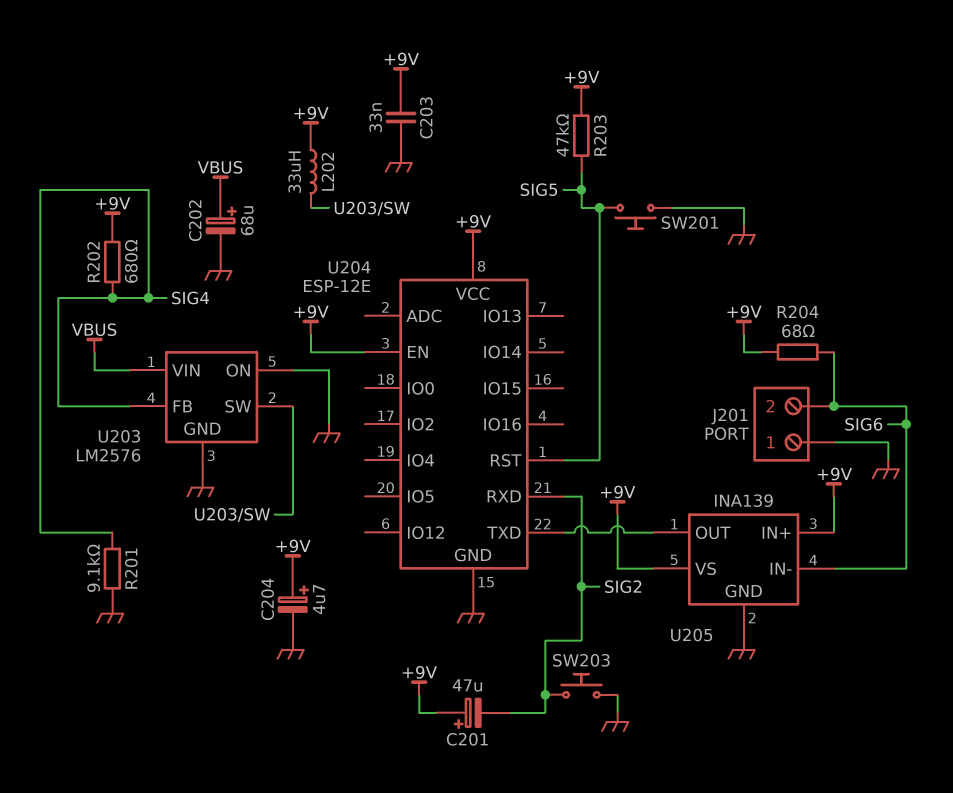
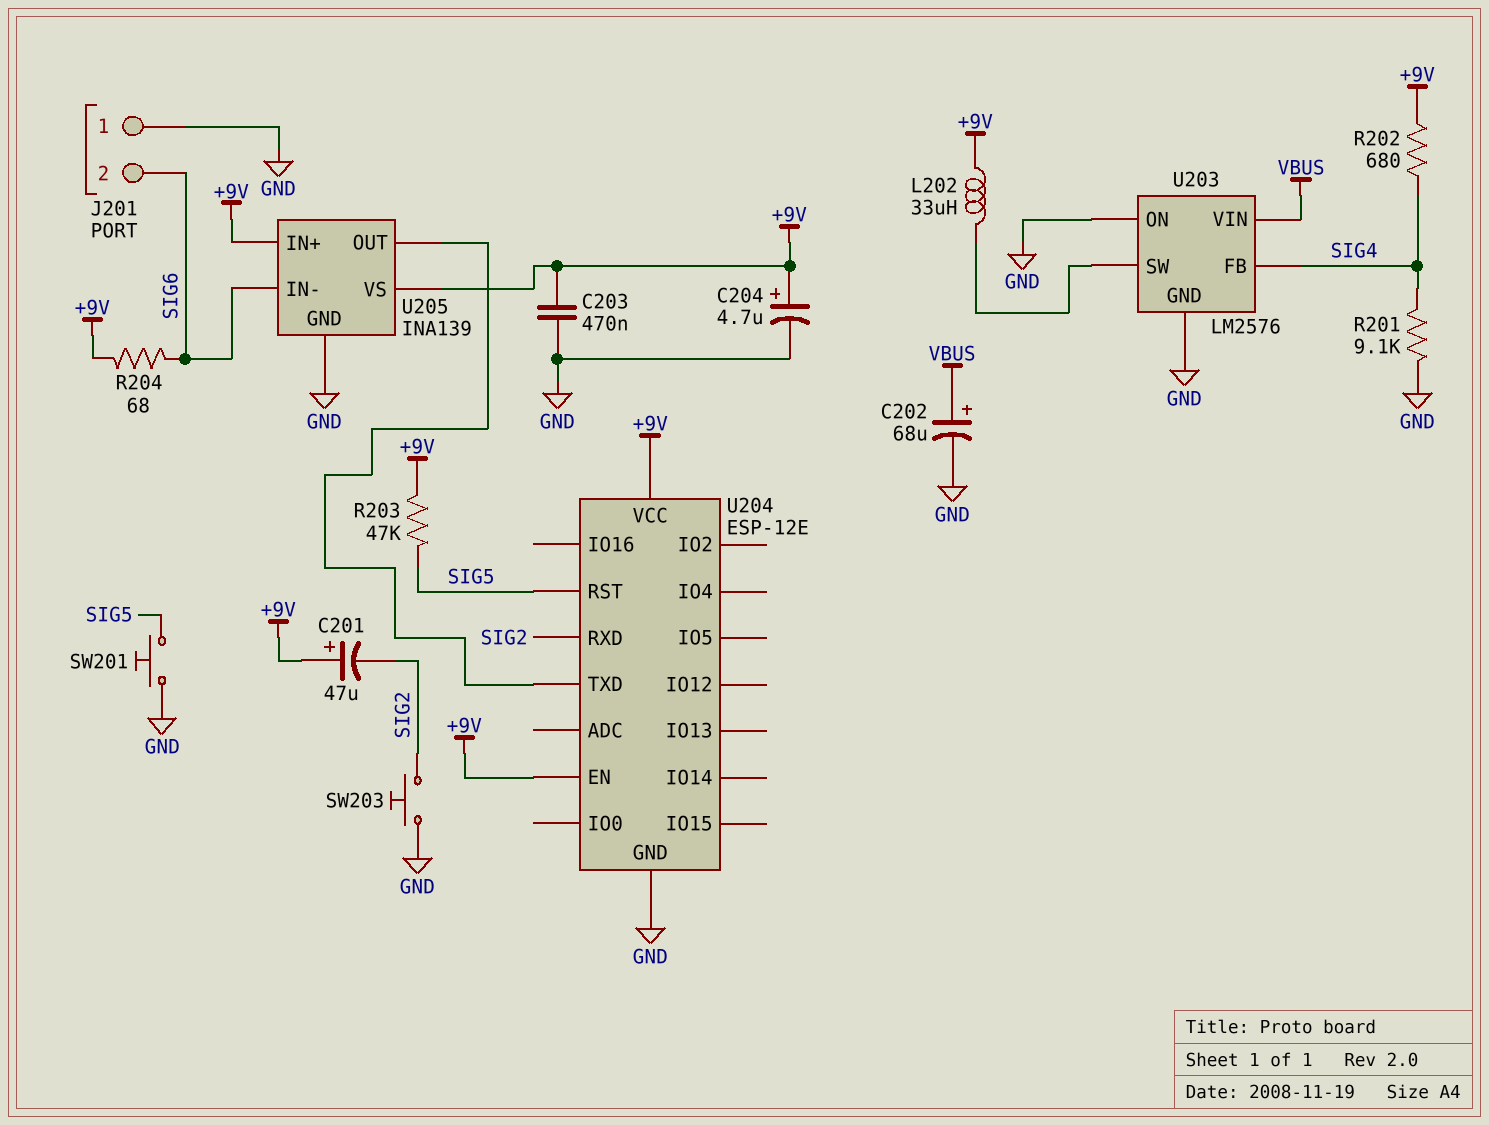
C203: 33nF (+9V, GND) -> 470nF (+9V, GND)

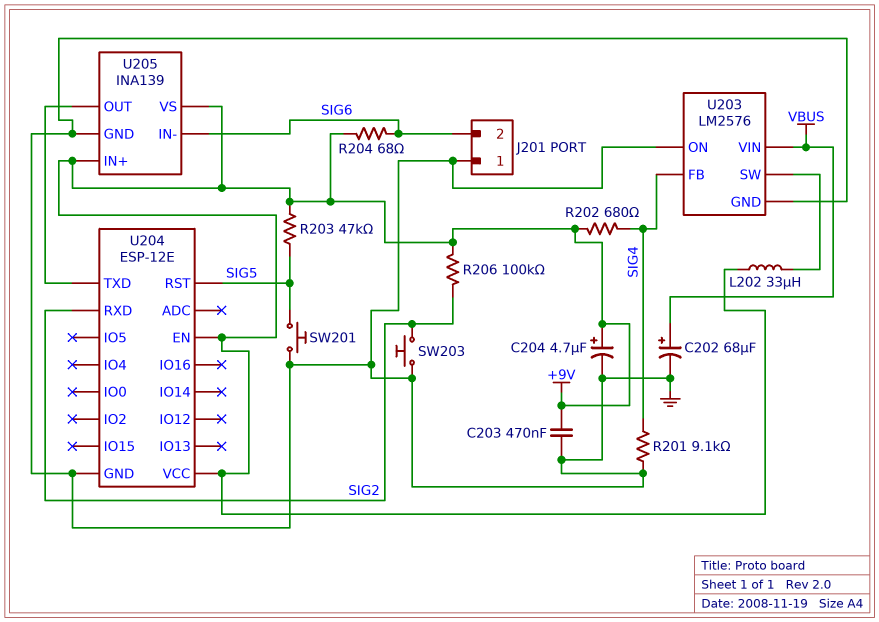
C201: 47uF (plus +9V, minus SIG2) -> none
R206: none -> 100k (+9V, SIG2)

